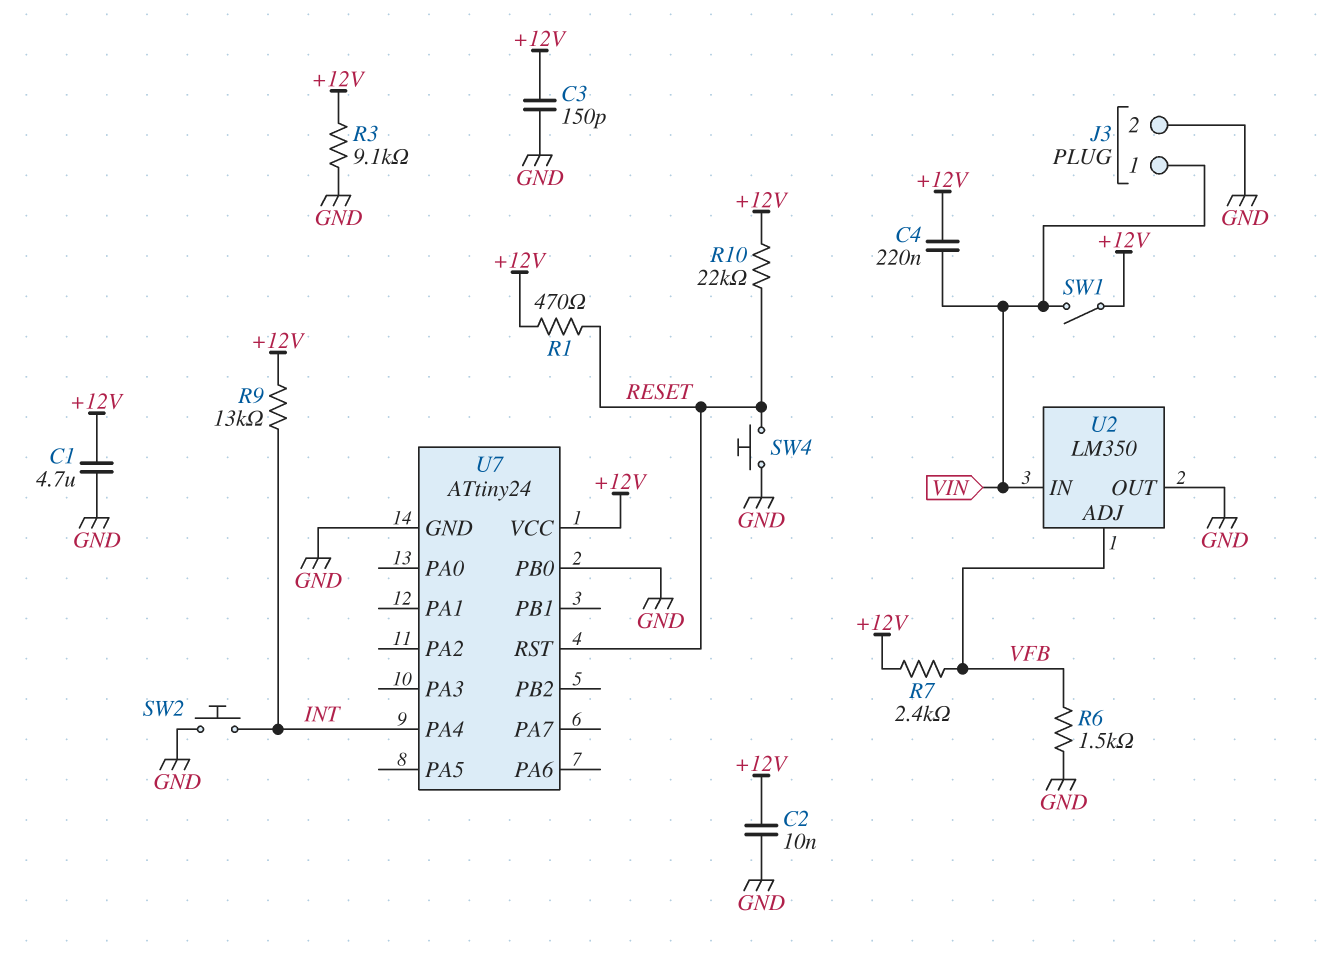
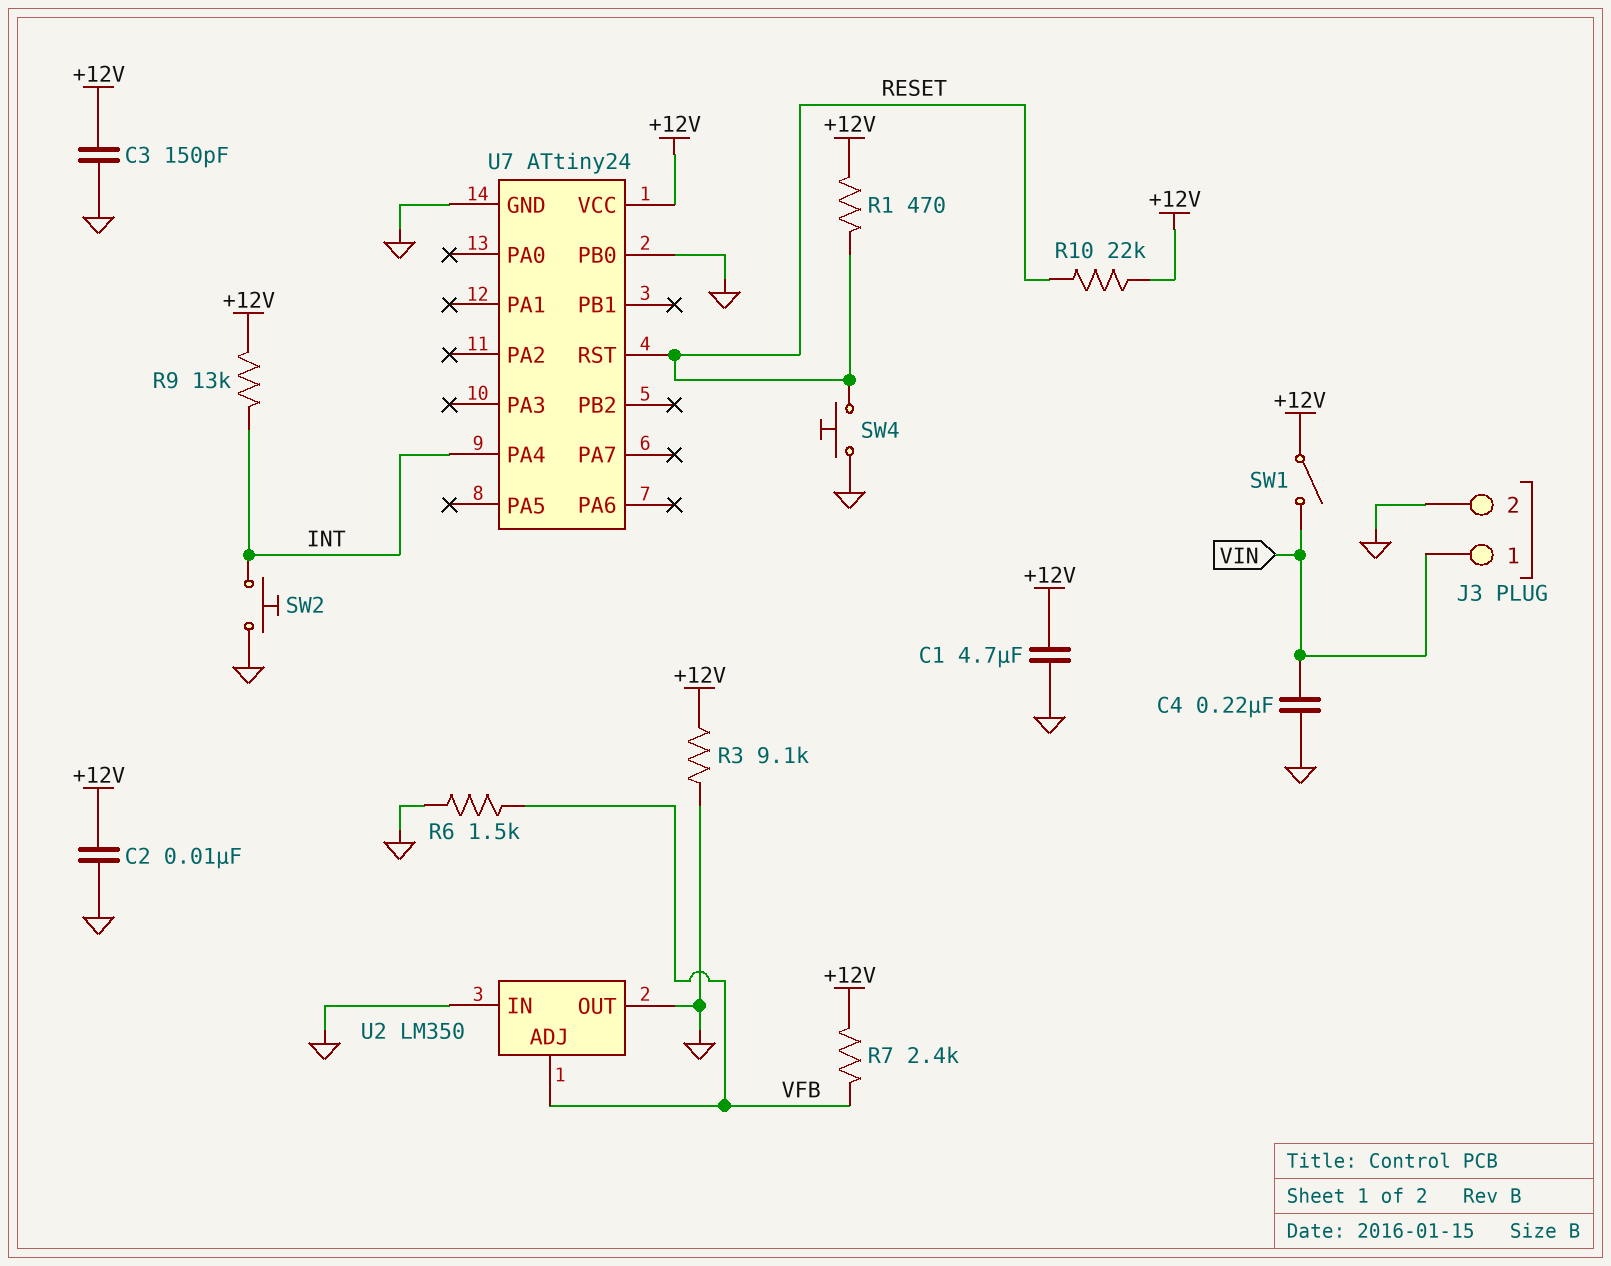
C4: 220nF (+12V, VIN) -> 220nF (GND, VIN)
U2 pin IN: VIN -> GND

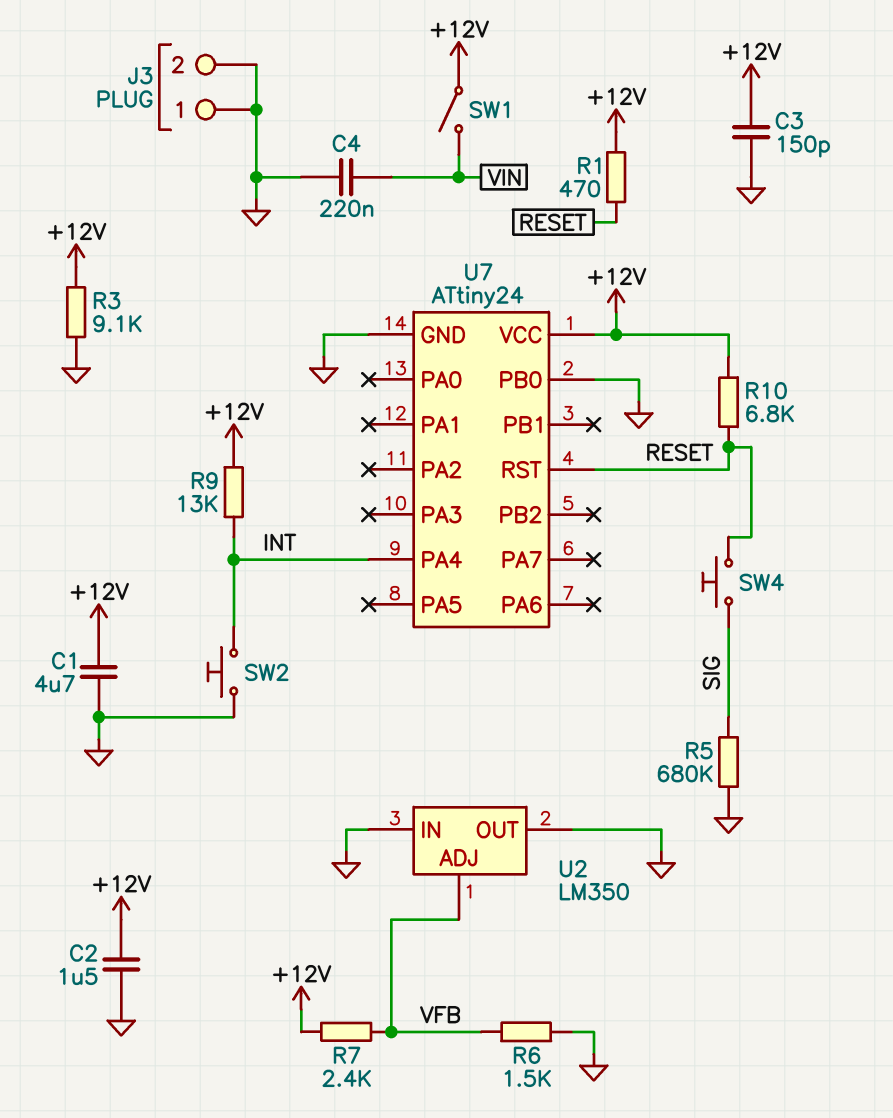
C2: 10nF (+12V, GND) -> 1.5uF (+12V, GND)
J3 pin 1: VIN -> GND
R5: none -> 680k (GND, SIG)
R10: 22k (+12V, RESET) -> 6.8k (+12V, RESET)
SW4: button (GND, RESET) -> button (RESET, SIG)

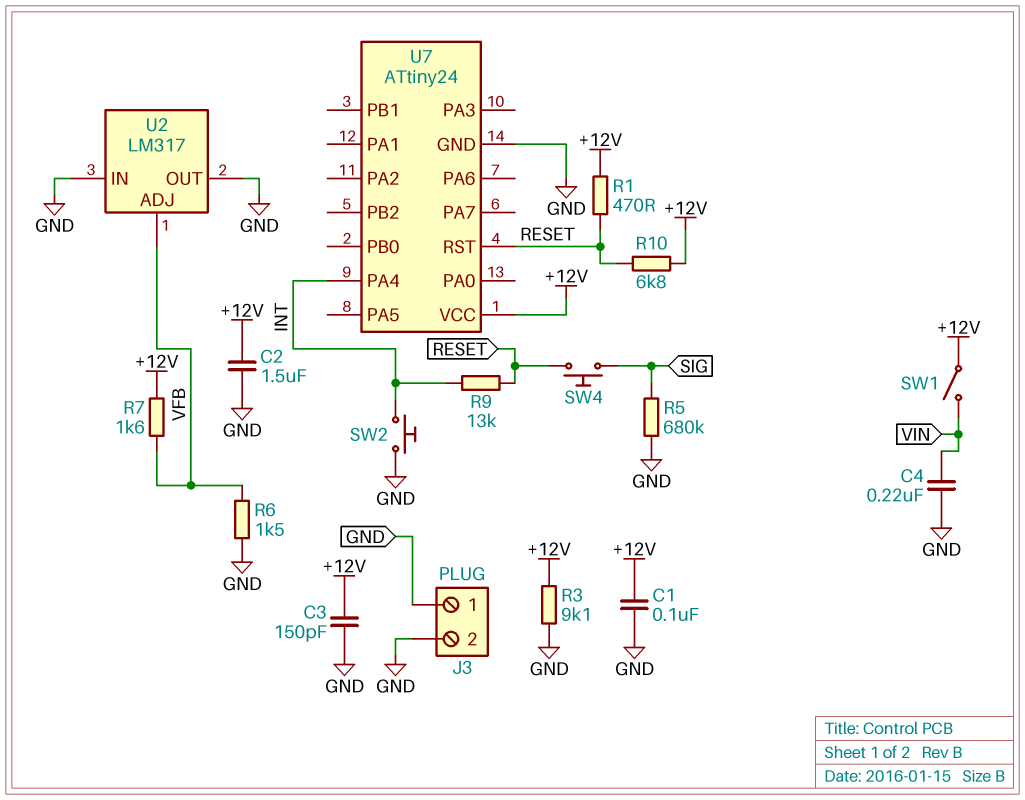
C1: 4.7uF (+12V, GND) -> 100nF (+12V, GND)
R7: 2.4k (+12V, VFB) -> 1.6k (+12V, VFB)
R9: 13k (+12V, INT) -> 13k (INT, RESET)
U2: LM350 -> LM317
U7 pin PB0: GND -> none

